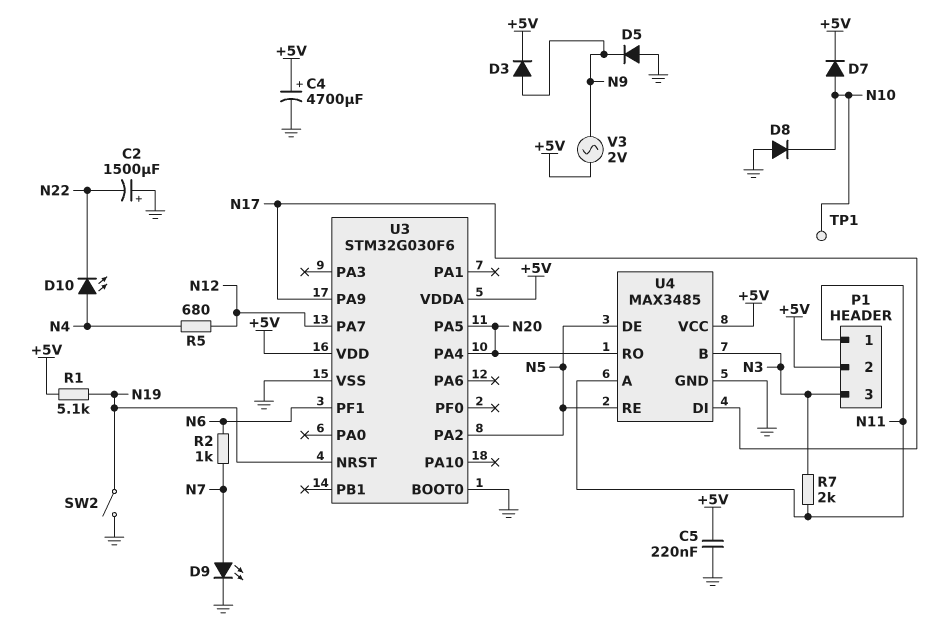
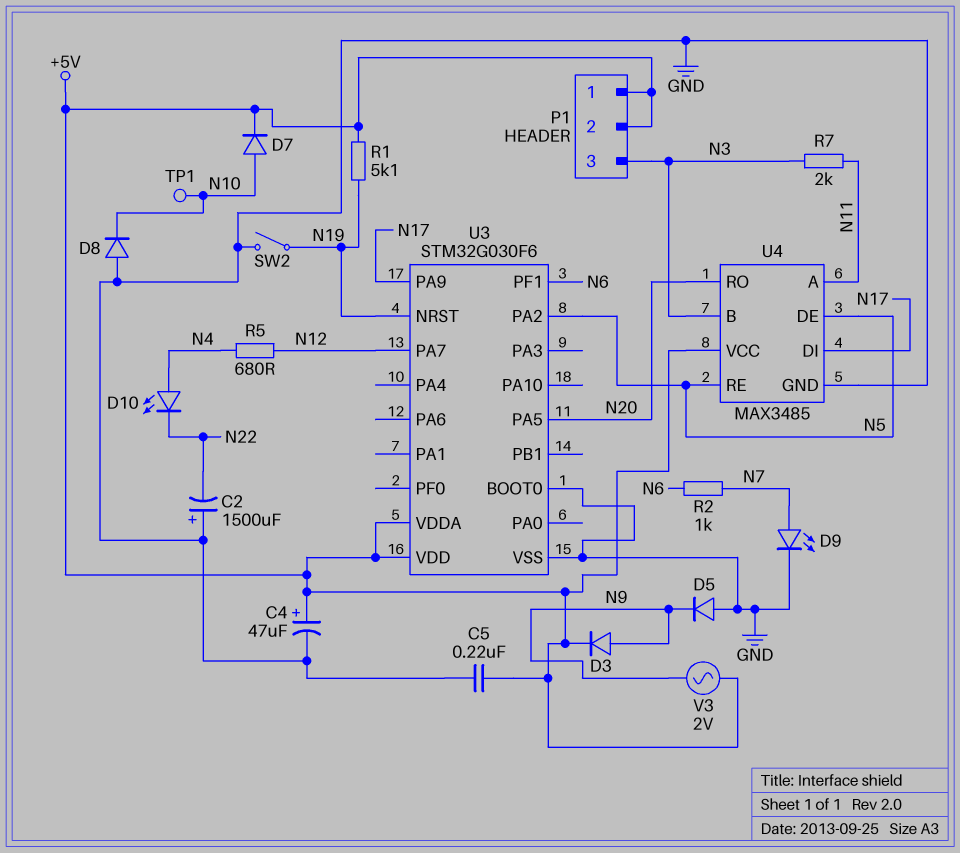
C4: 4700uF (plus +5V, minus GND) -> 47uF (plus +5V, minus GND)
P1 pin 1: N11 -> +5V
U3 pin PA4: N20 -> none

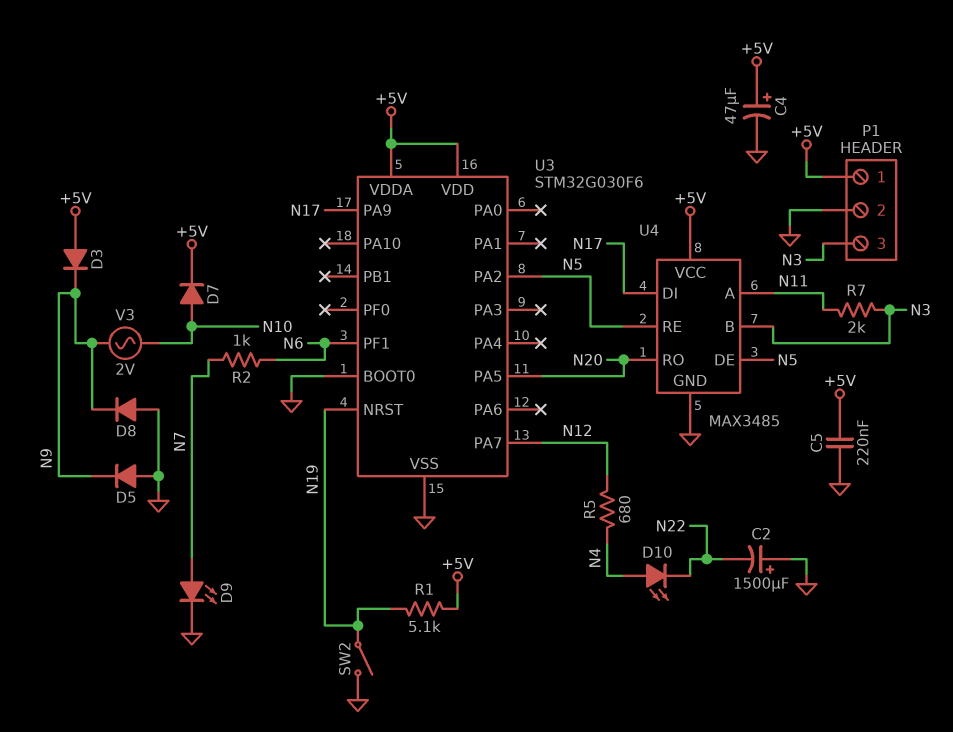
D3: diode (A N9, K +5V) -> diode (A +5V, K N9)
D8: diode (A GND, K N10) -> diode (A GND, K N9)
P1 pin 2: +5V -> GND
TP1: test point (N10) -> none
V3: AC 2V (+5V, N9) -> AC 2V (N9, N10)

